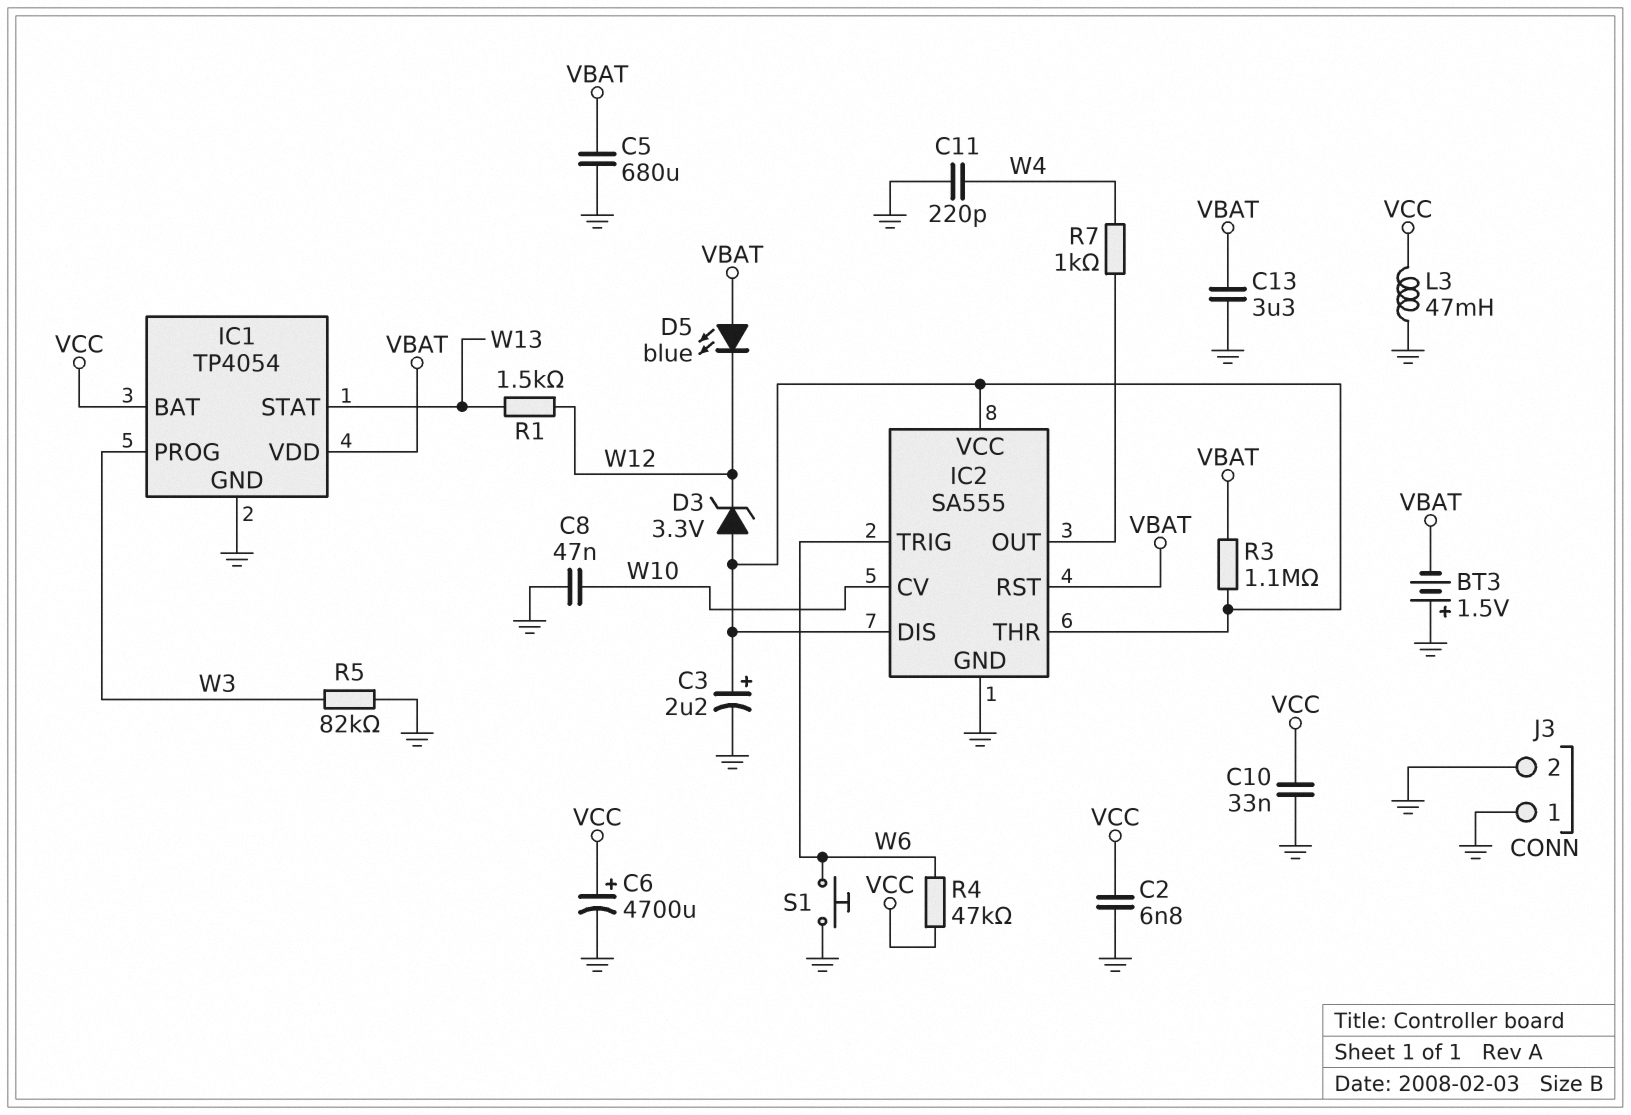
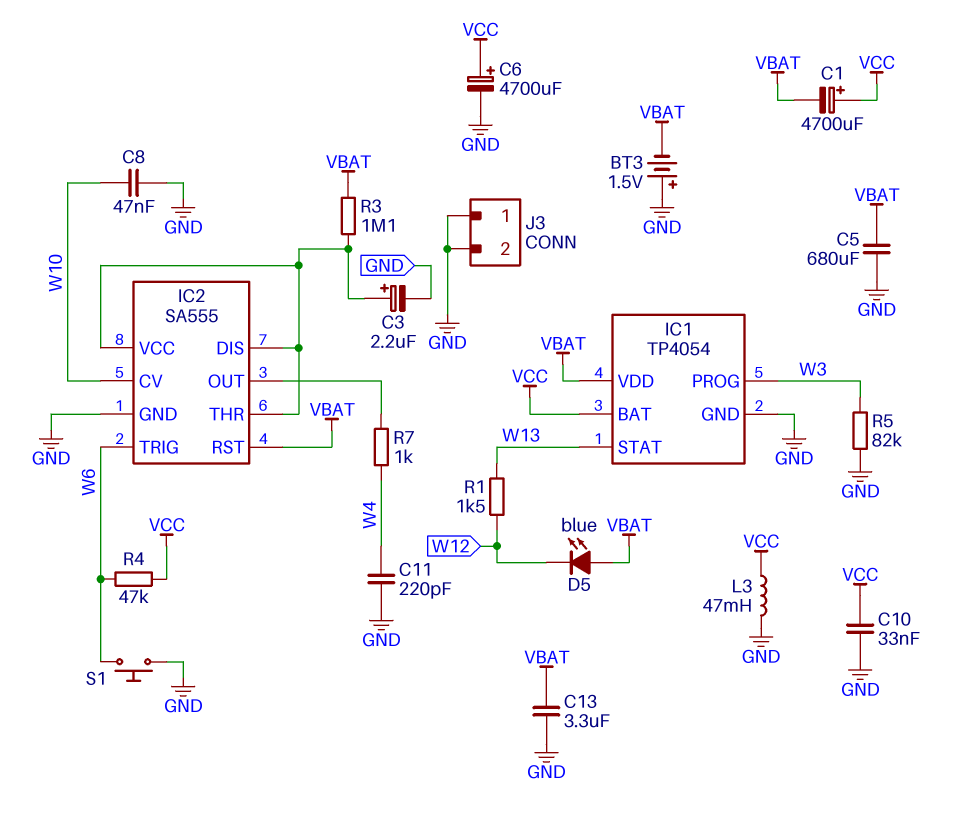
C1: none -> 4700uF (plus VCC, minus VBAT)
C2: 6.8nF (GND, VCC) -> none
D3: zener 3.3V (A IC2/DIS, K W12) -> none

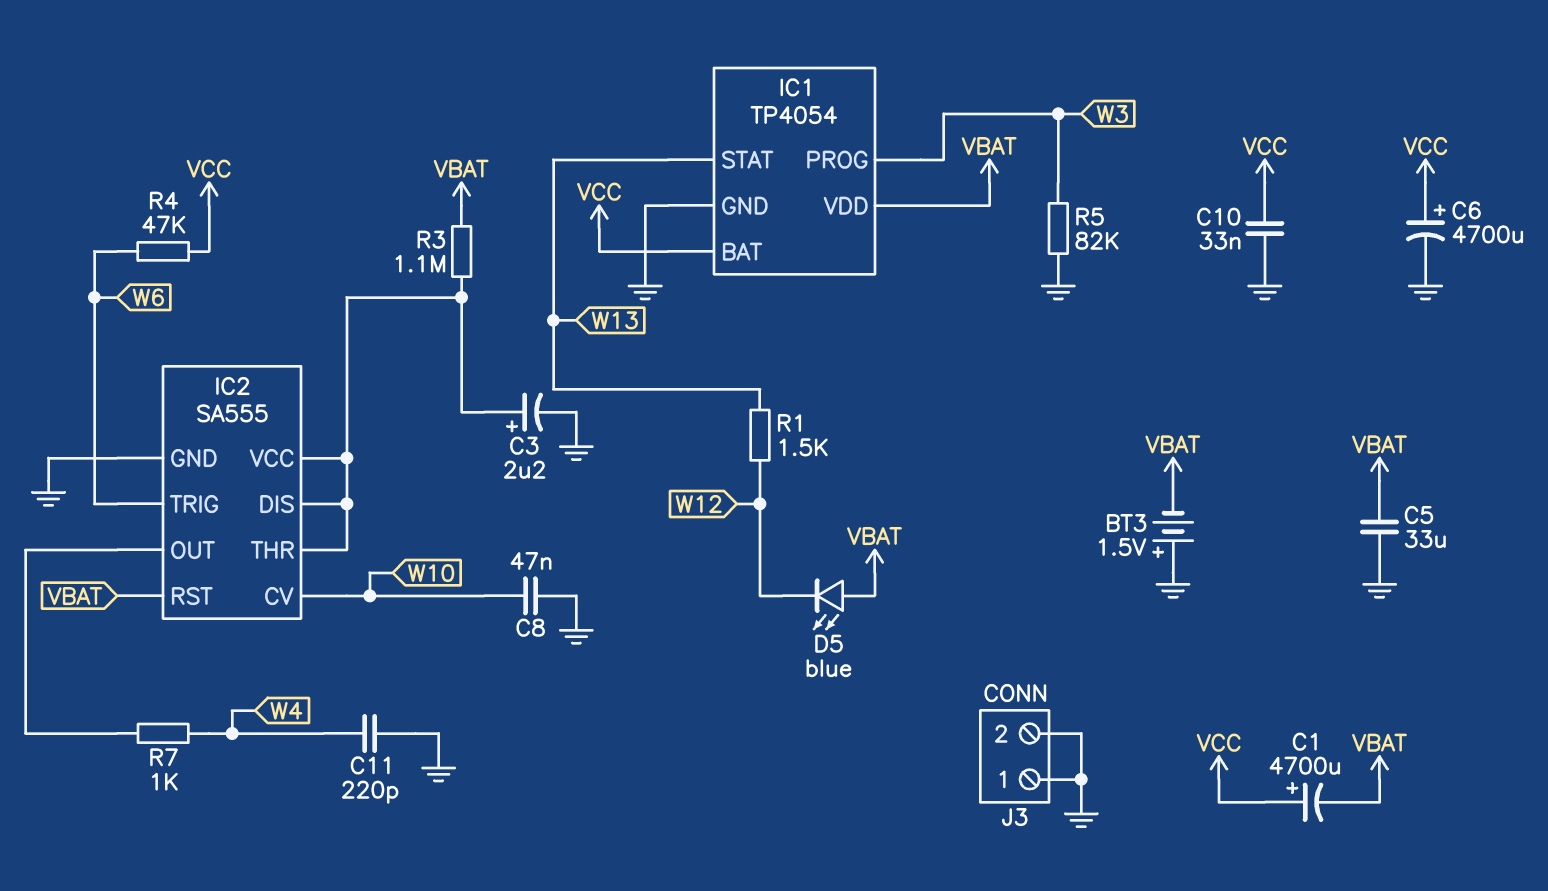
C5: 680uF (GND, VBAT) -> 33uF (GND, VBAT)
C13: 3.3uF (GND, VBAT) -> none
L3: 47mH (GND, VCC) -> none
S1: button (GND, W6) -> none

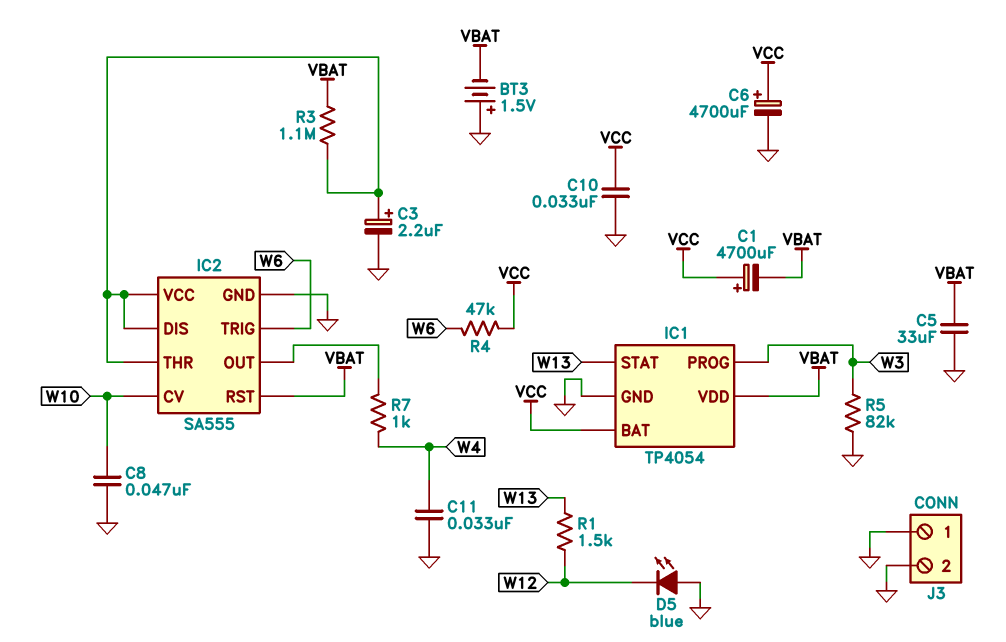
C11: 220pF (GND, W4) -> 33nF (GND, W4)
D5: LED blue (A VBAT, K W12) -> LED blue (A GND, K W12)

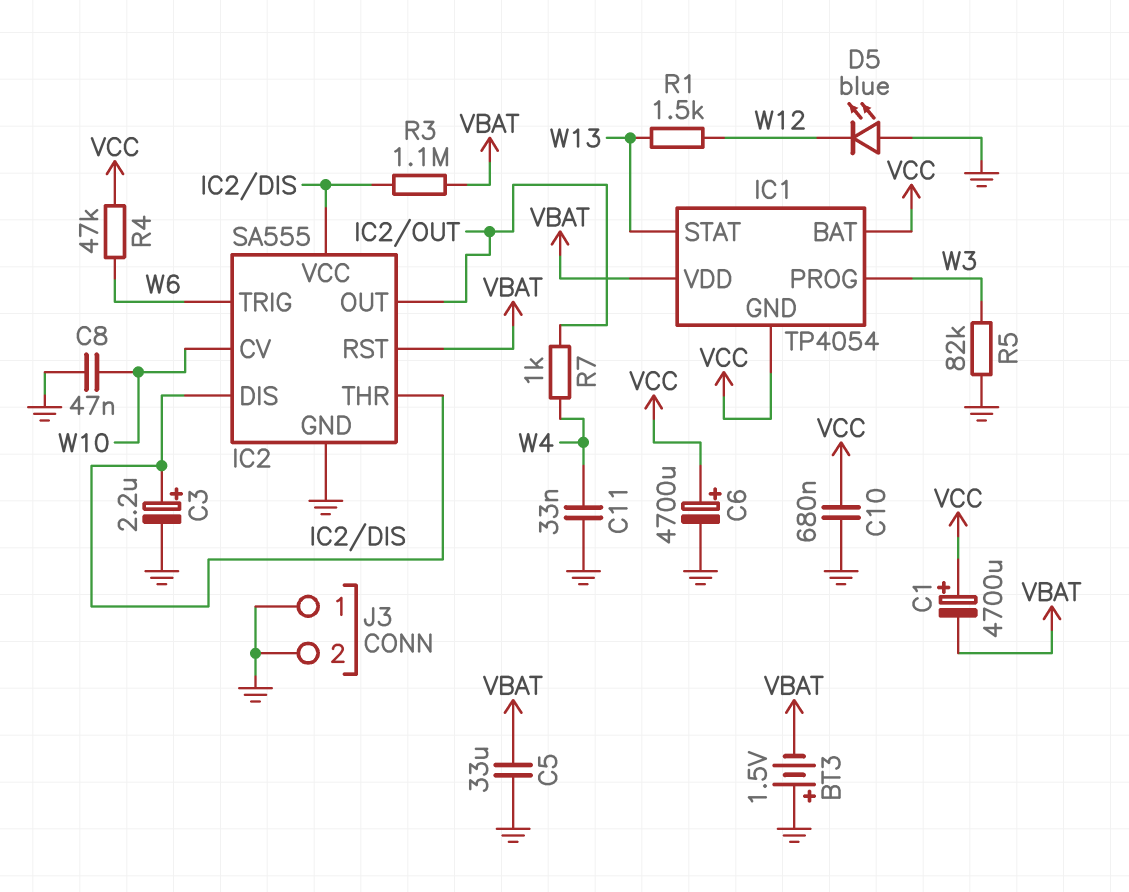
C10: 33nF (GND, VCC) -> 680nF (GND, VCC)
IC1 pin GND: GND -> VCC

